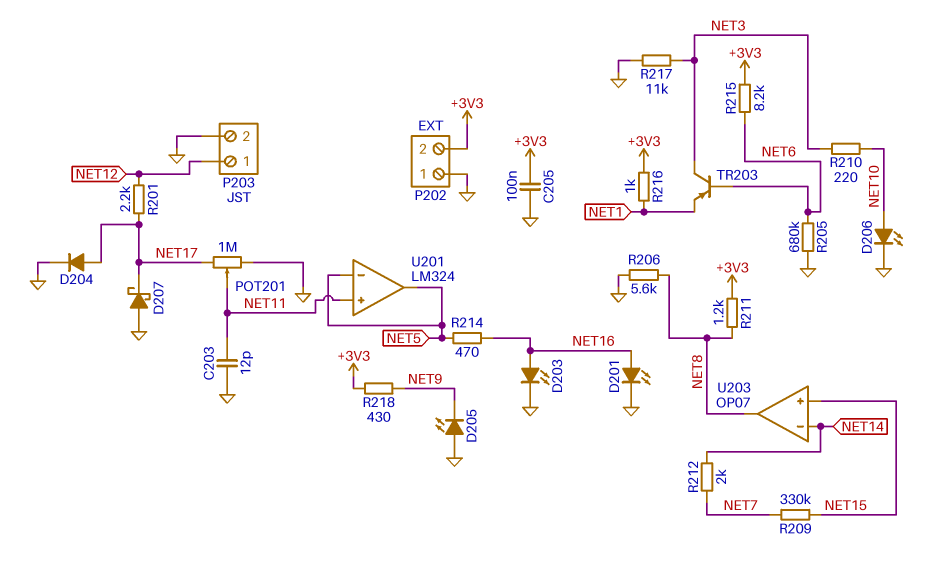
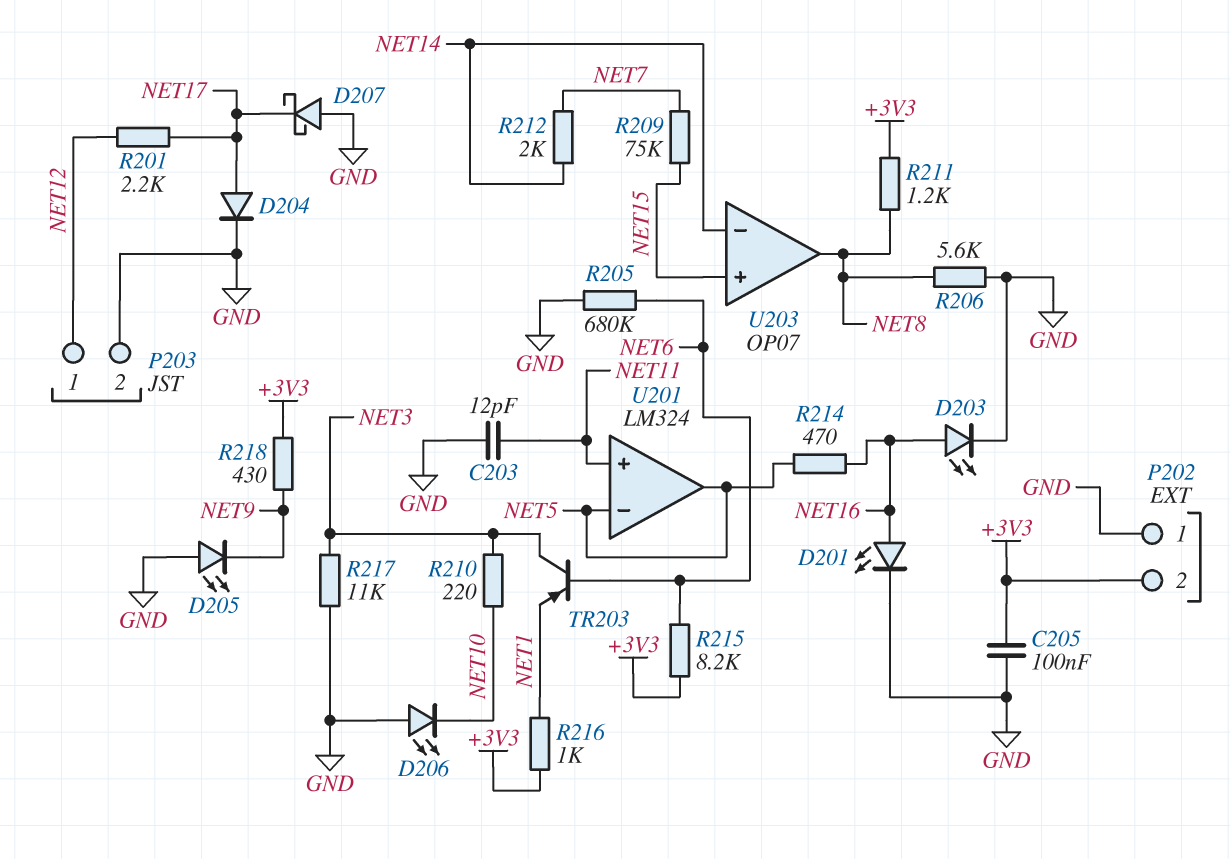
D206: LED (A NET10, K GND) -> LED (A GND, K NET10)
POT201: 1M (GND, NET17, wiper NET11) -> none
R209: 330k (NET7, NET15) -> 75k (NET7, NET15)

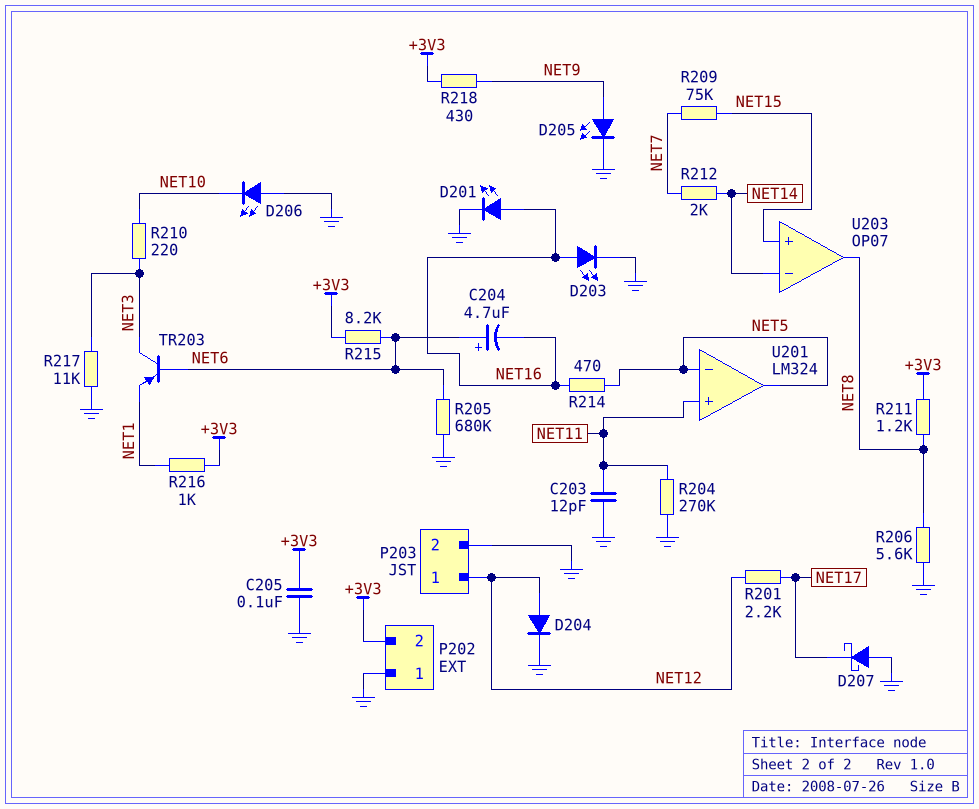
C204: none -> 4.7uF (plus NET6, minus NET16)
D204: diode (A NET17, K GND) -> diode (A NET12, K GND)
D205: LED (A GND, K NET9) -> LED (A NET9, K GND)
R204: none -> 270k (GND, NET11)

